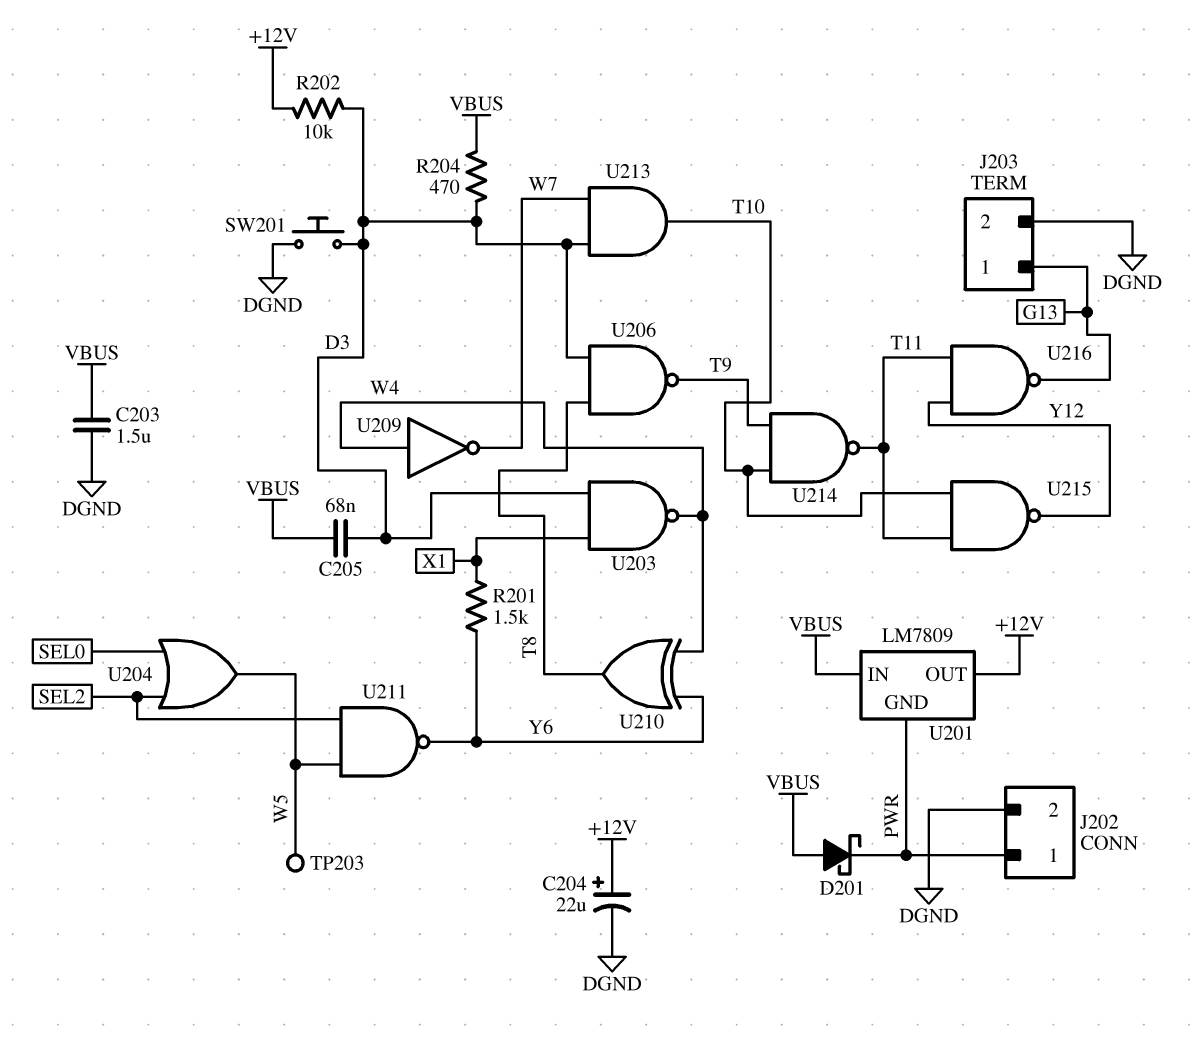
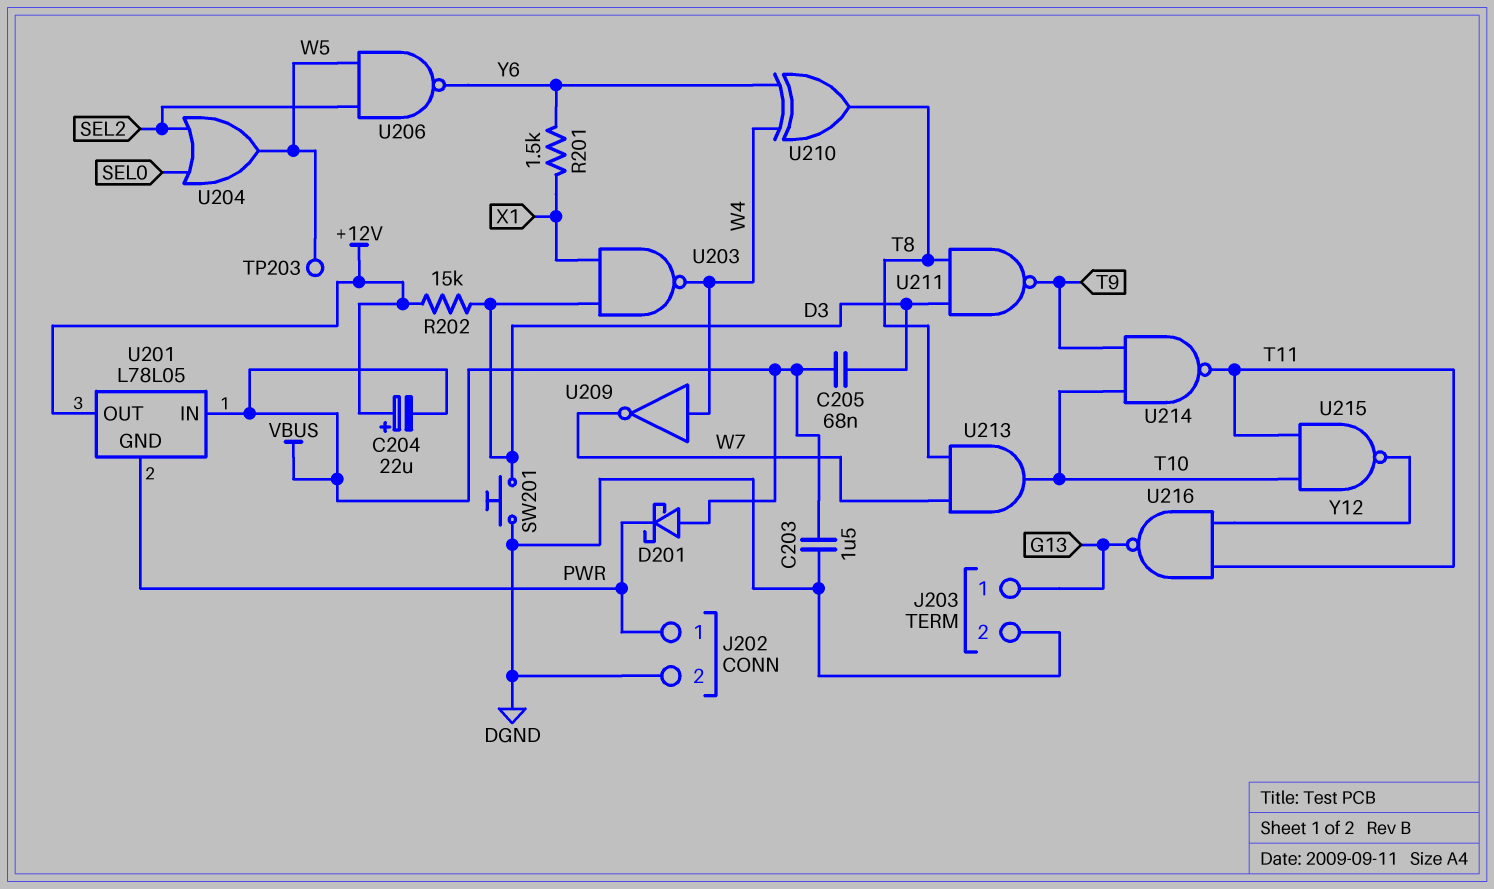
C204: 22uF (plus +12V, minus DGND) -> 22uF (plus +12V, minus VBUS)
R202: 10k (+12V, D3) -> 15k (+12V, D3)
R204: 470 (D3, VBUS) -> none
U201: LM7809 -> L78L05
U206: NAND (in D3, in T8, out T9) -> NAND (in SEL2, in W5, out Y6)
U211: NAND (in SEL2, in W5, out Y6) -> NAND (in D3, in T8, out T9)
U213: AND (in D3, in W7, out T10) -> AND (in T8, in W7, out T10)

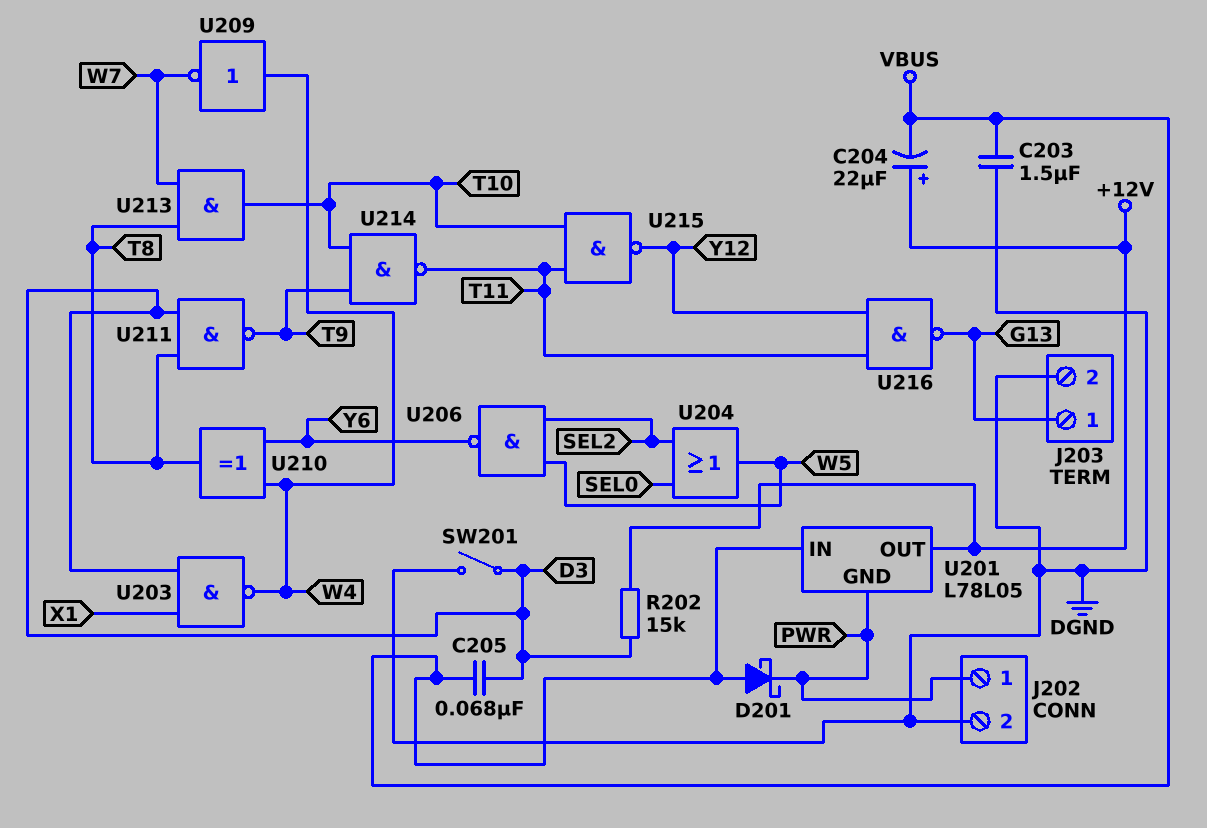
R201: 1.5k (X1, Y6) -> none
SW201: button (D3, DGND) -> switch (D3, DGND)
TP203: test point (W5) -> none

